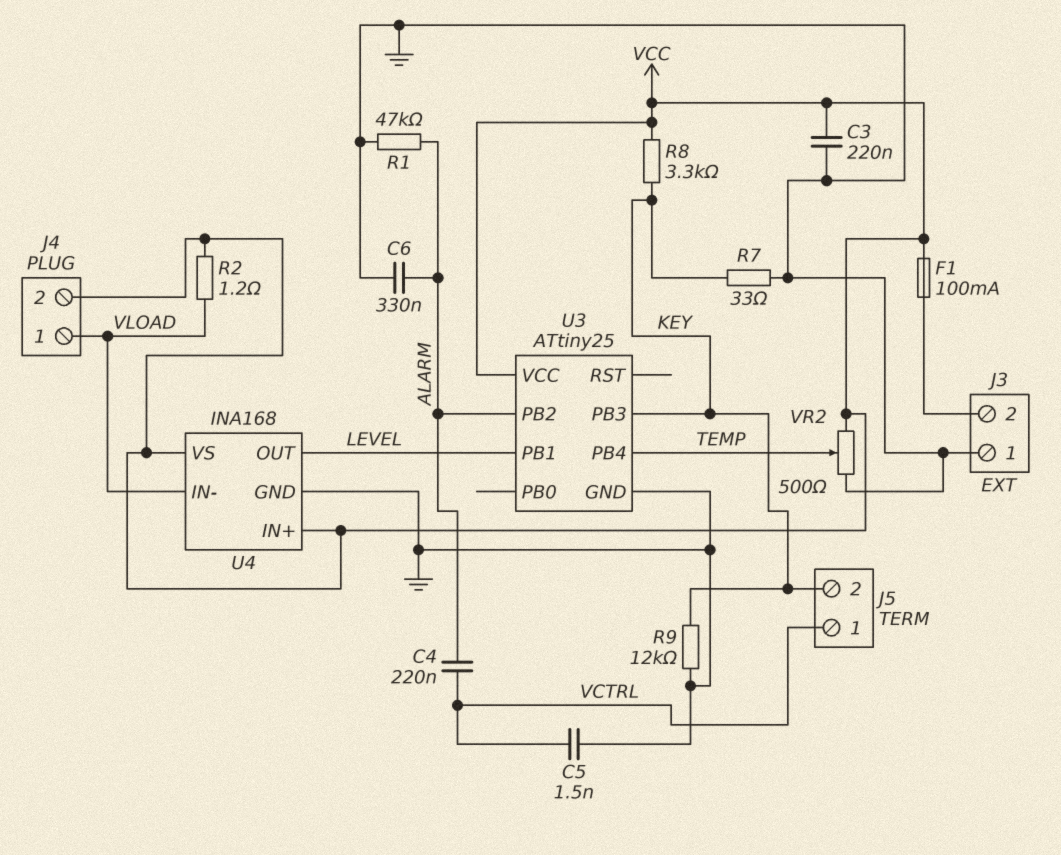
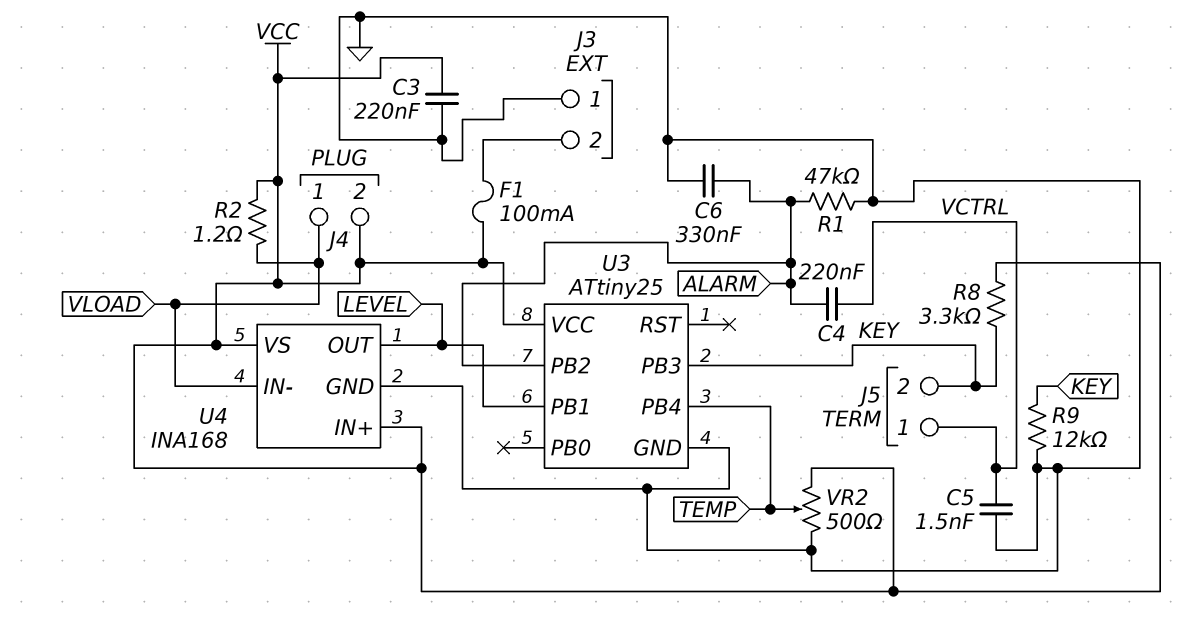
R7: 33 (GND, KEY) -> none

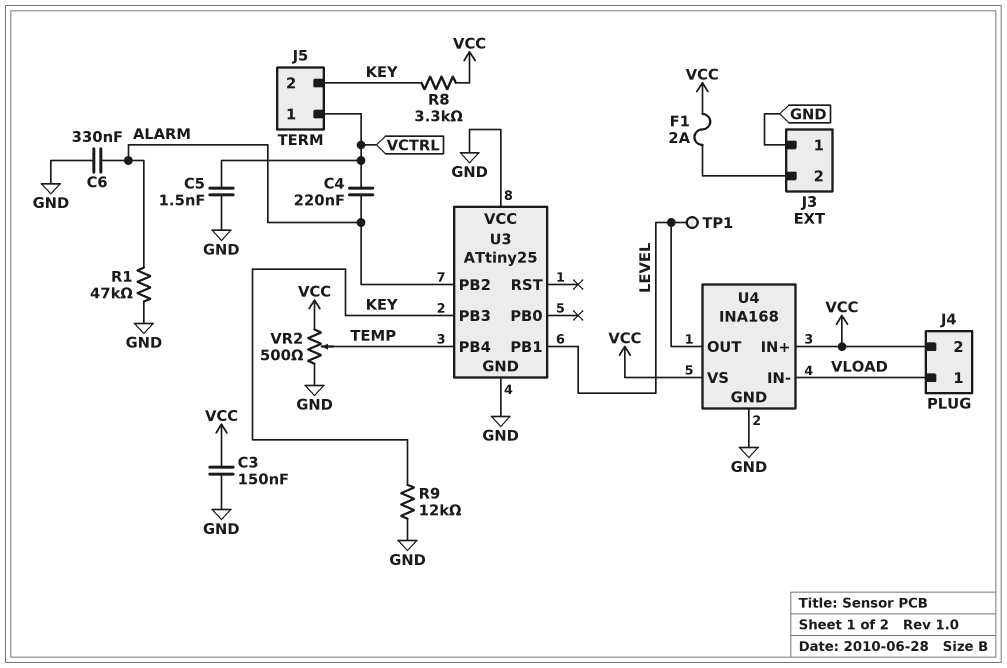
C3: 220nF (GND, VCC) -> 150nF (GND, VCC)
F1: 100mA (J3/2, VCC) -> 2A (J3/2, VCC)
R2: 1.2 (VCC, VLOAD) -> none
TP1: none -> test point (LEVEL)
U3 pin VCC: VCC -> GND

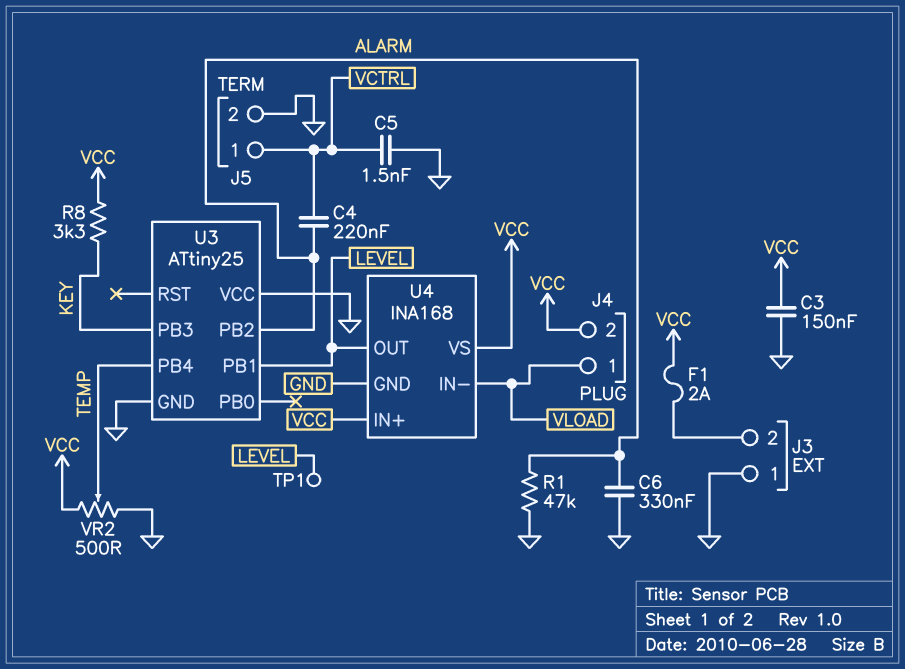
J5 pin 2: KEY -> GND
R9: 12k (GND, KEY) -> none

